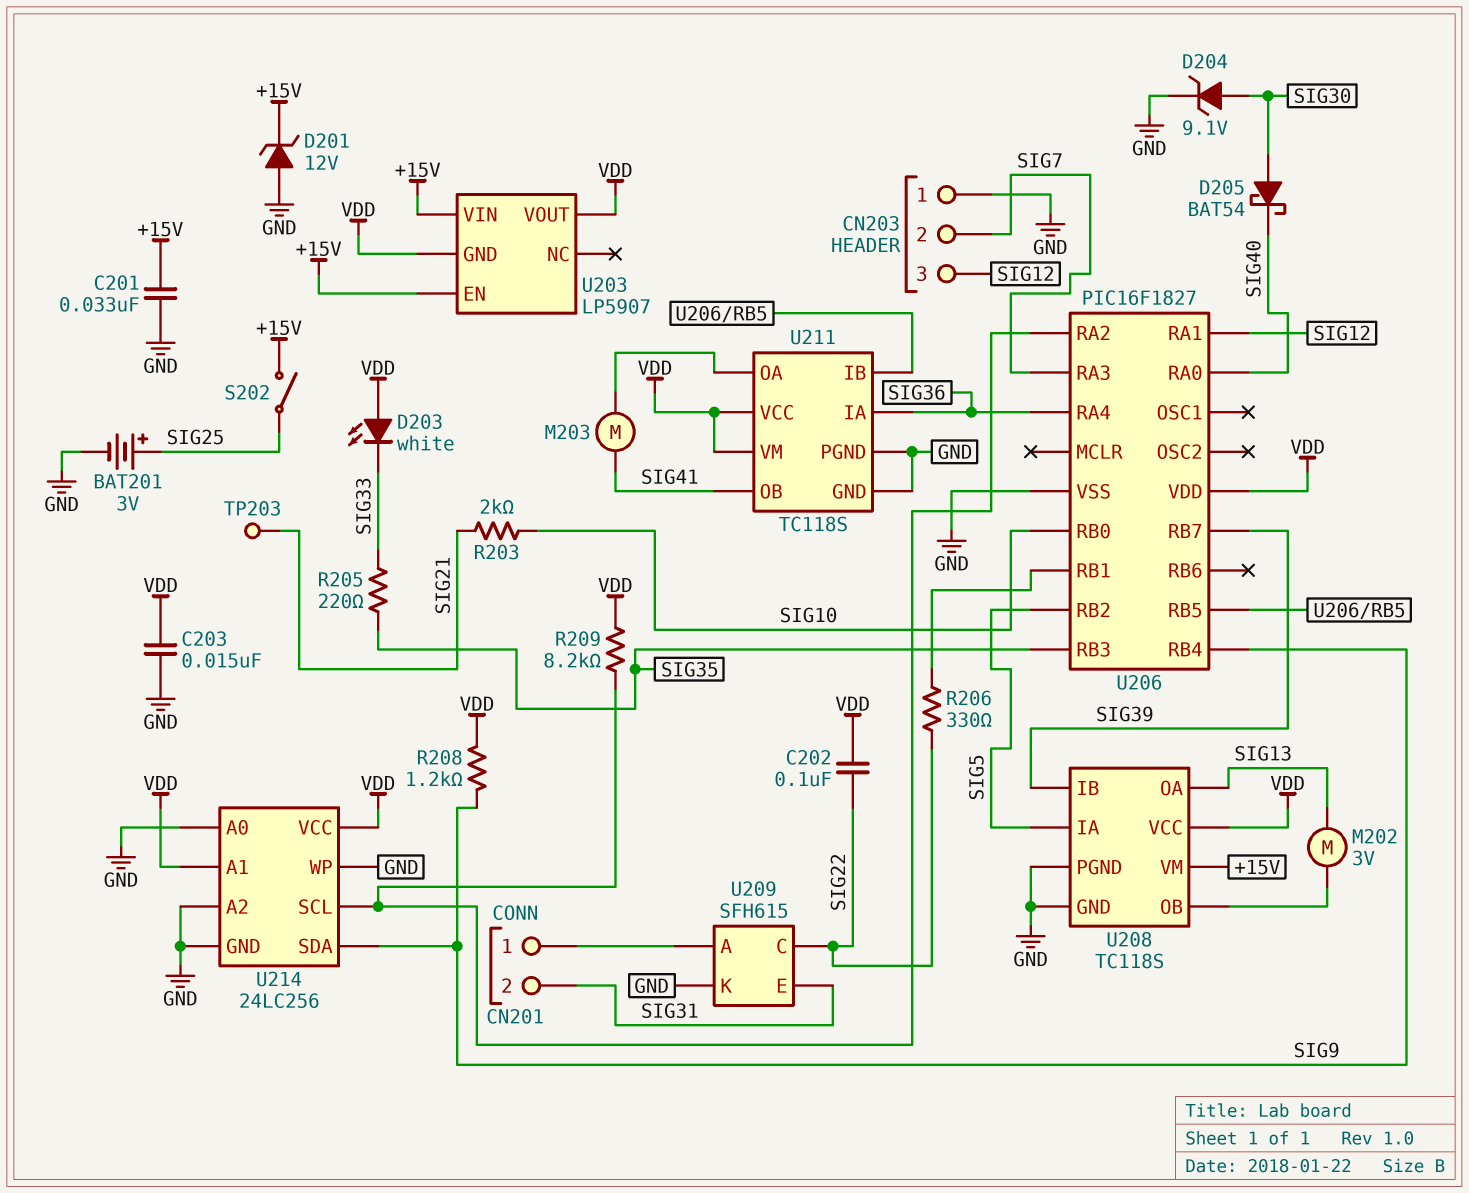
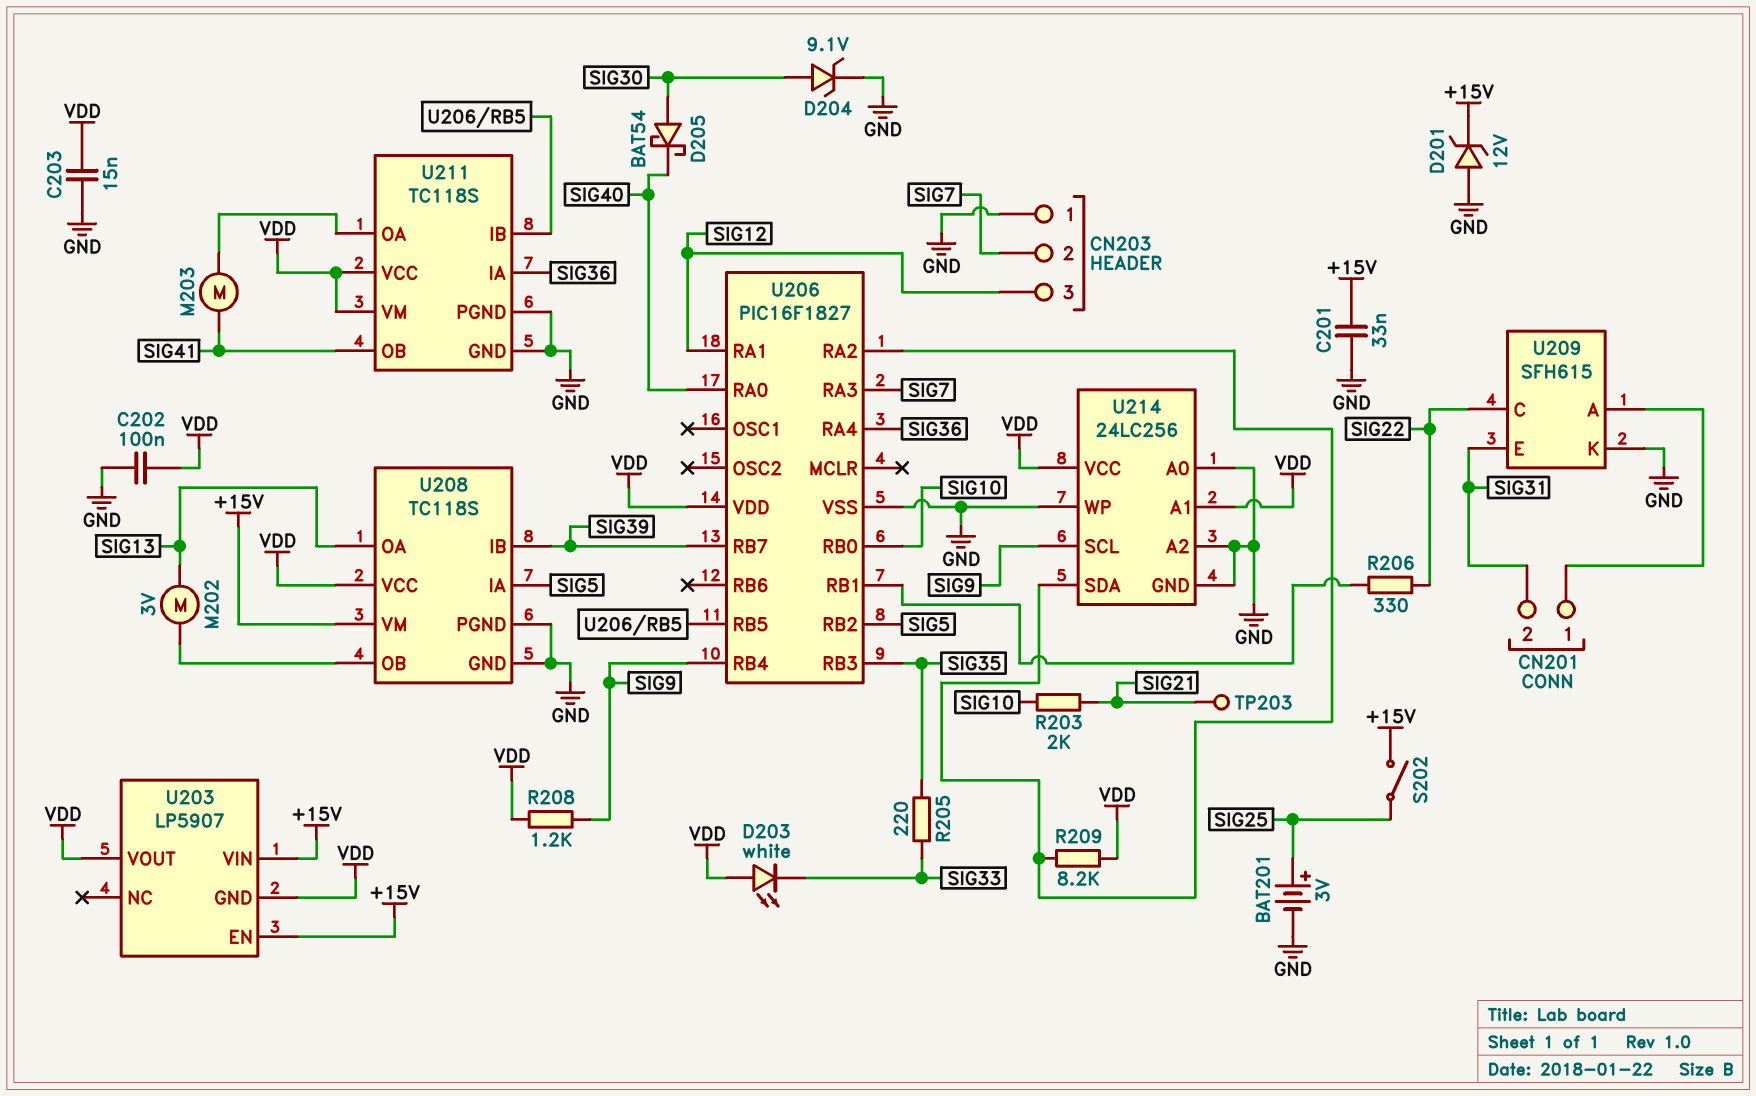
C202: 100nF (SIG22, VDD) -> 100nF (GND, VDD)
U214 pin SCL: U206/RA2 -> SIG9
U214 pin SDA: SIG9 -> U206/RA2

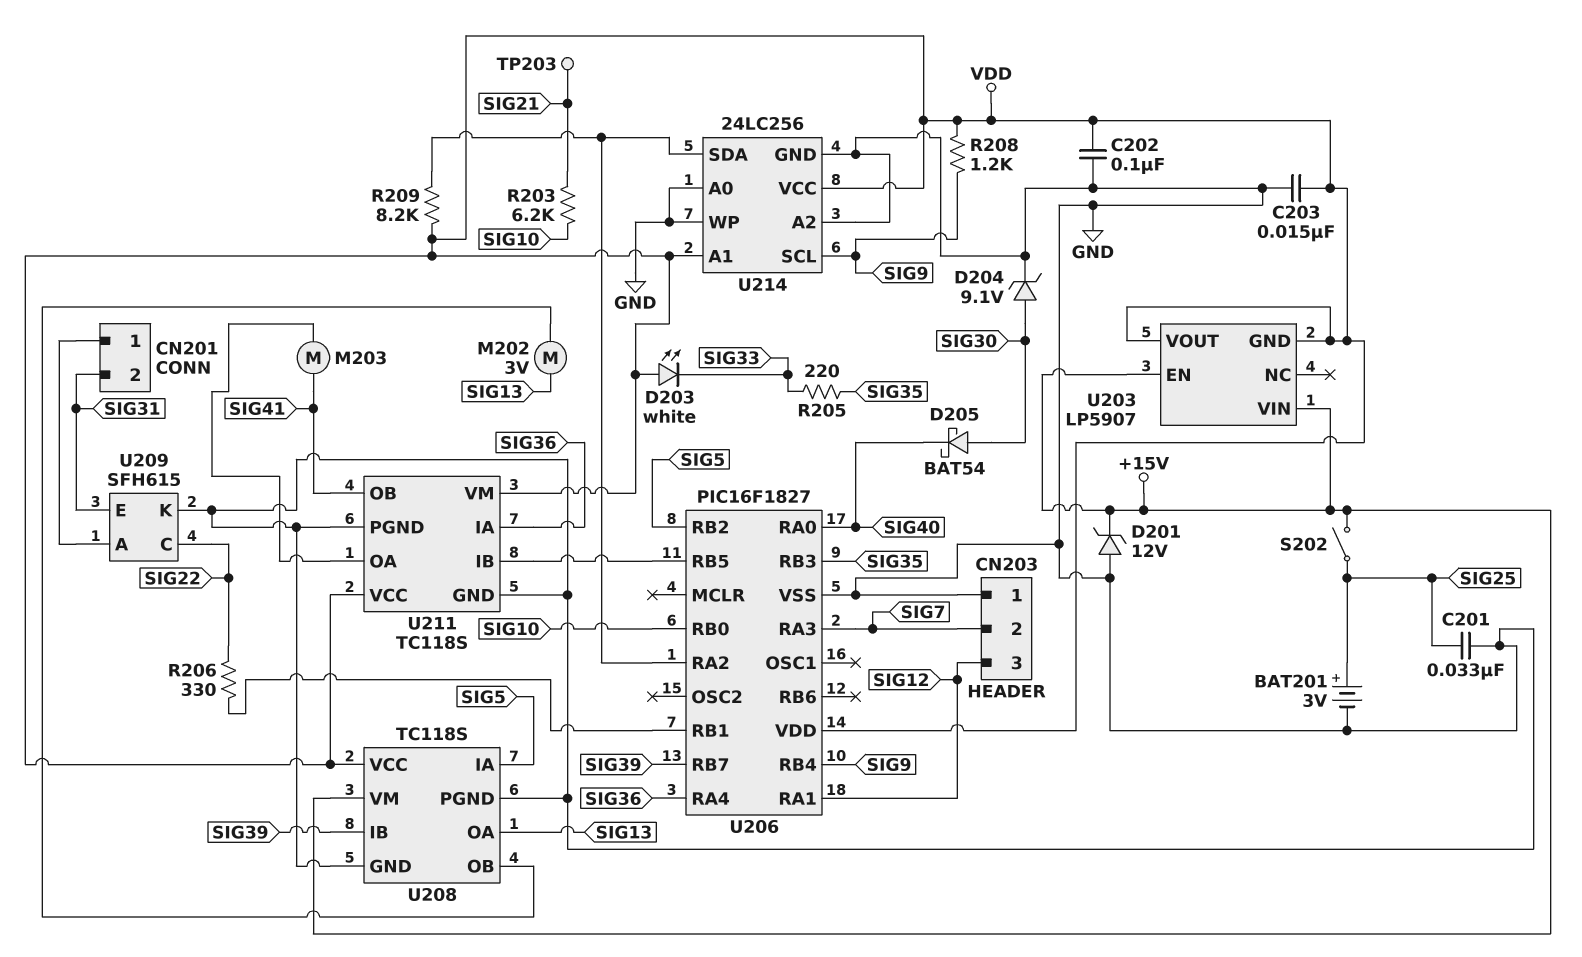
C201: 33nF (+15V, GND) -> 33nF (GND, SIG25)
R203: 2k (SIG10, SIG21) -> 6.2k (SIG10, SIG21)

